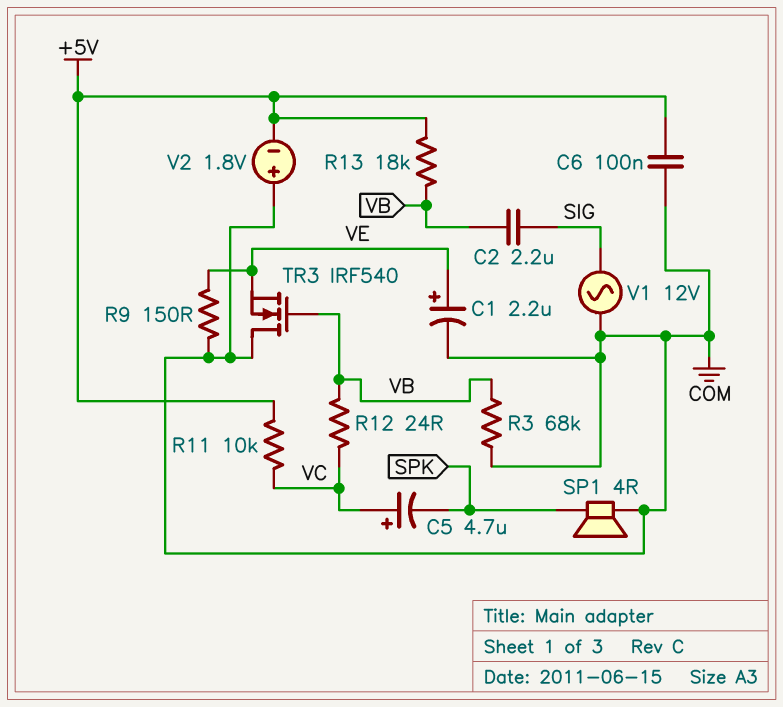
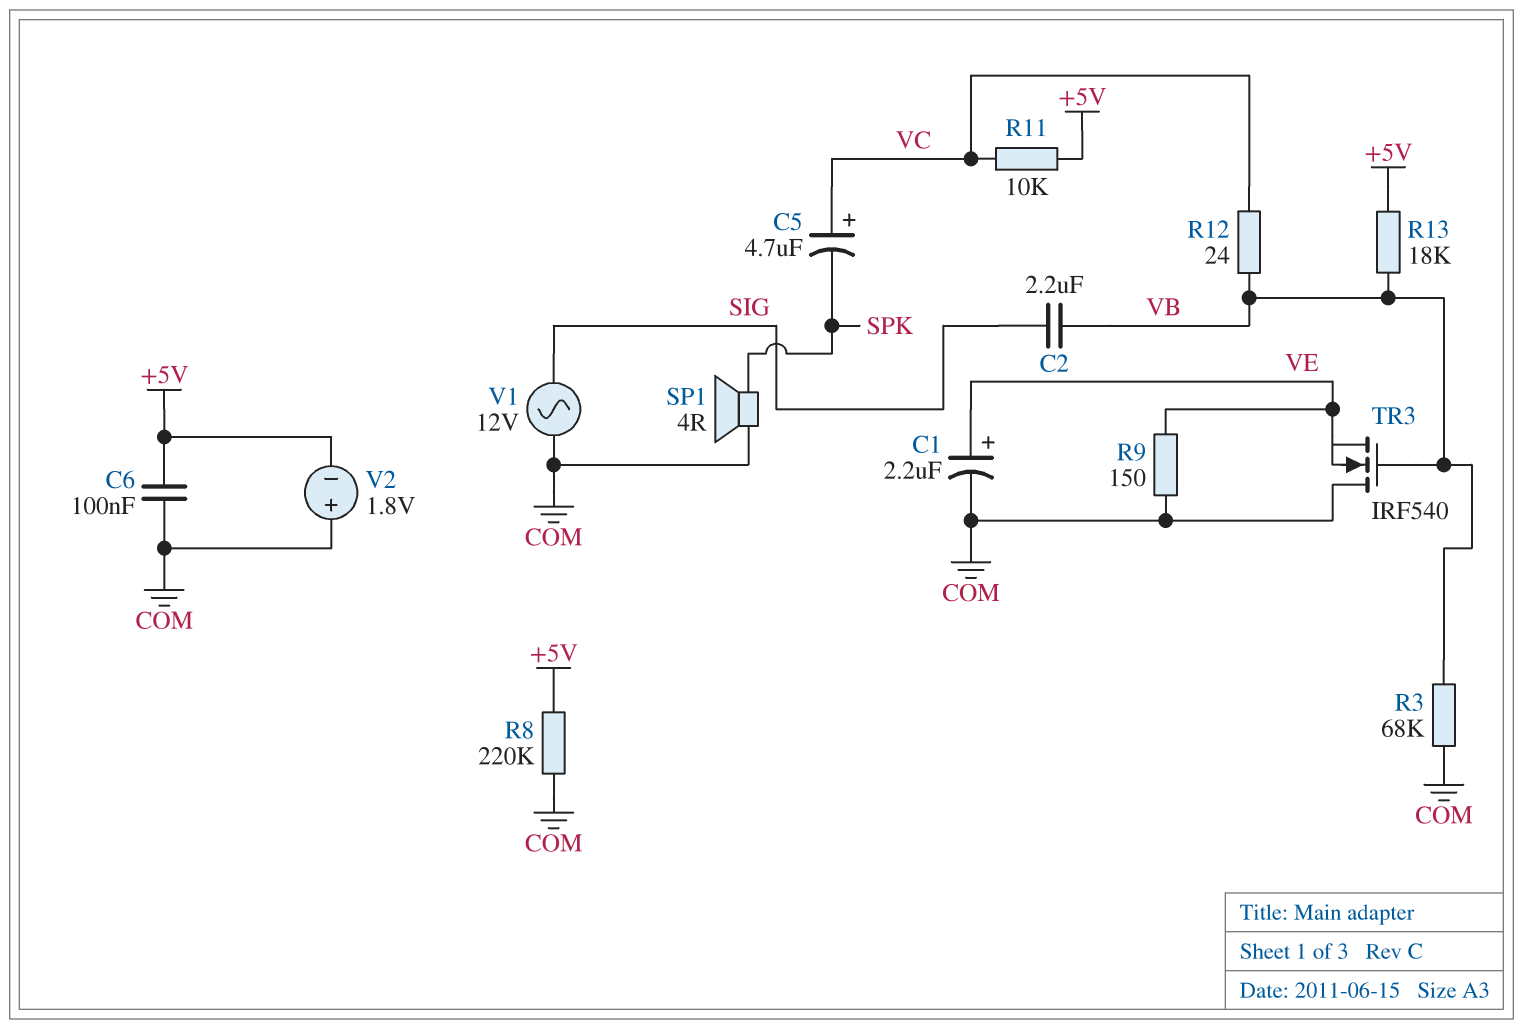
R8: none -> 220k (+5V, COM)

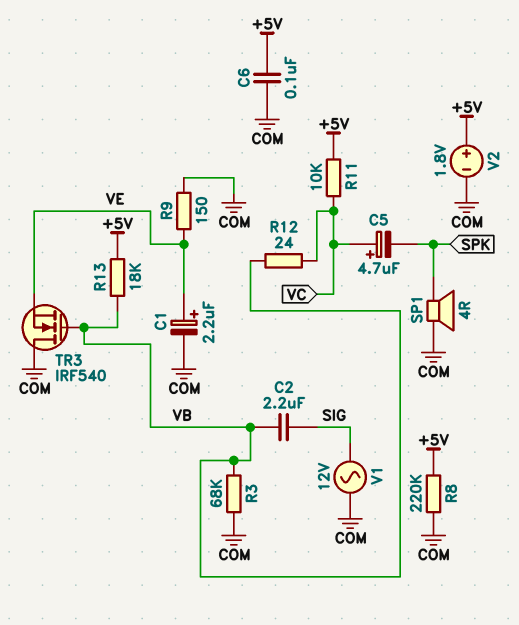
V2: 1.8V (plus COM, minus +5V) -> 1.8V (plus +5V, minus COM)

